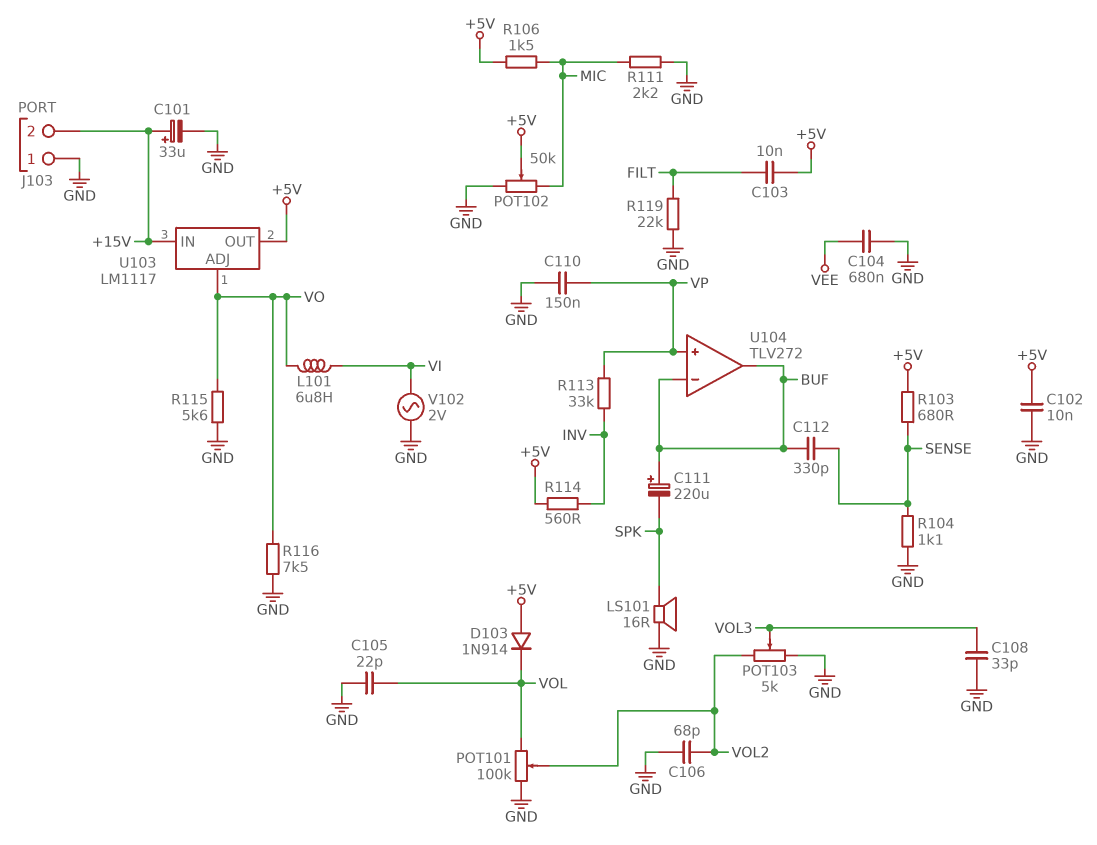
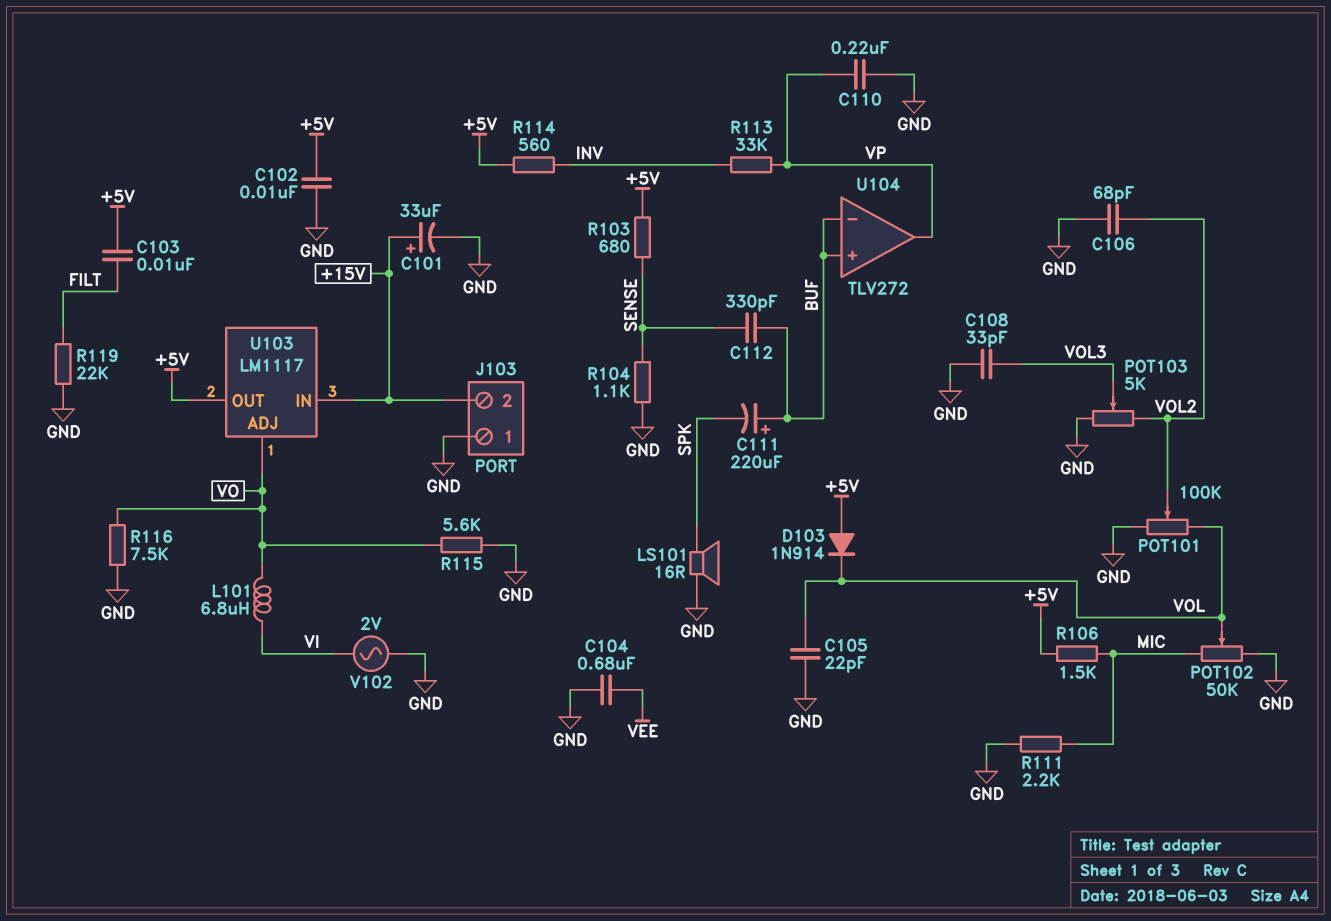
C110: 150nF (GND, VP) -> 220nF (GND, VP)
POT102: 50k (GND, MIC, wiper +5V) -> 50k (GND, MIC, wiper VOL)
U104 pin in+: VP -> BUF
U104 pin out: BUF -> VP

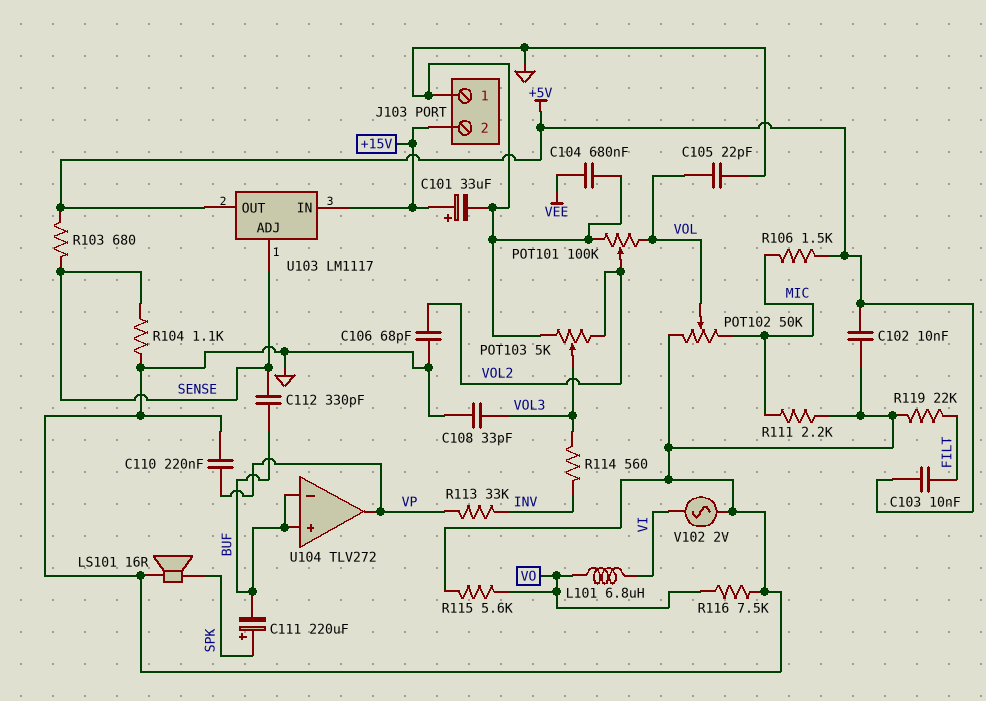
C111: 220uF (plus BUF, minus SPK) -> 220uF (plus SPK, minus BUF)
D103: diode 1N914 (A +5V, K VOL) -> none
R114: 560 (+5V, INV) -> 560 (INV, VOL3)
U103 pin ADJ: VO -> SENSE

